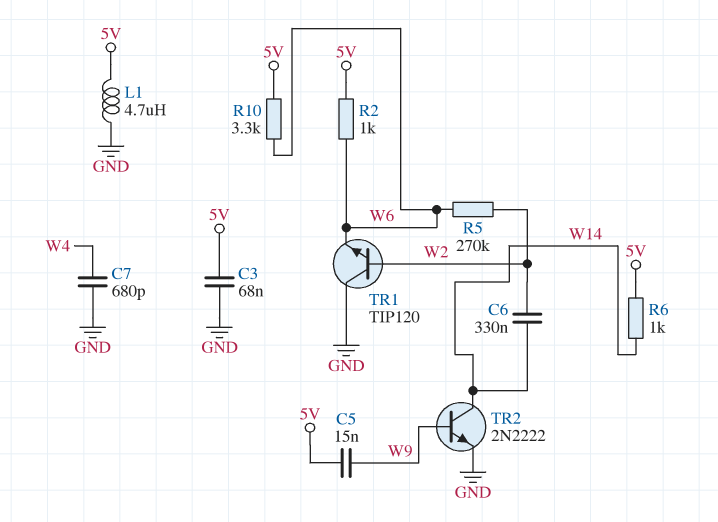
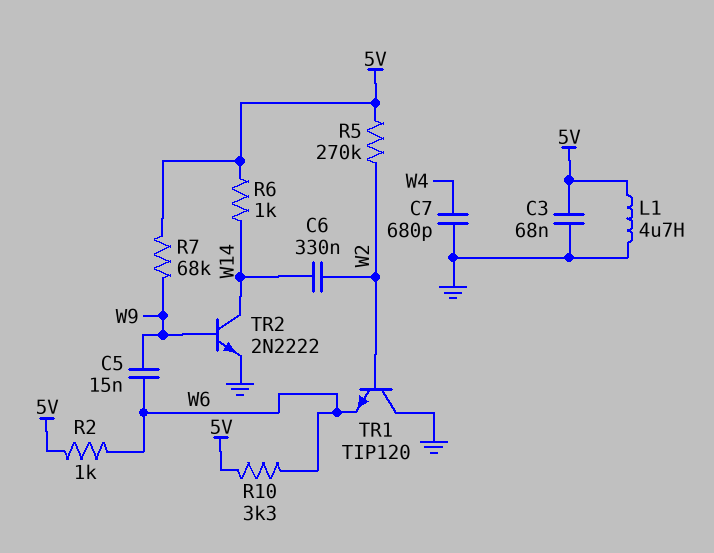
C5: 15nF (5V, W9) -> 15nF (W6, W9)
R5: 270k (W2, W6) -> 270k (5V, W2)
R7: none -> 68k (5V, W9)

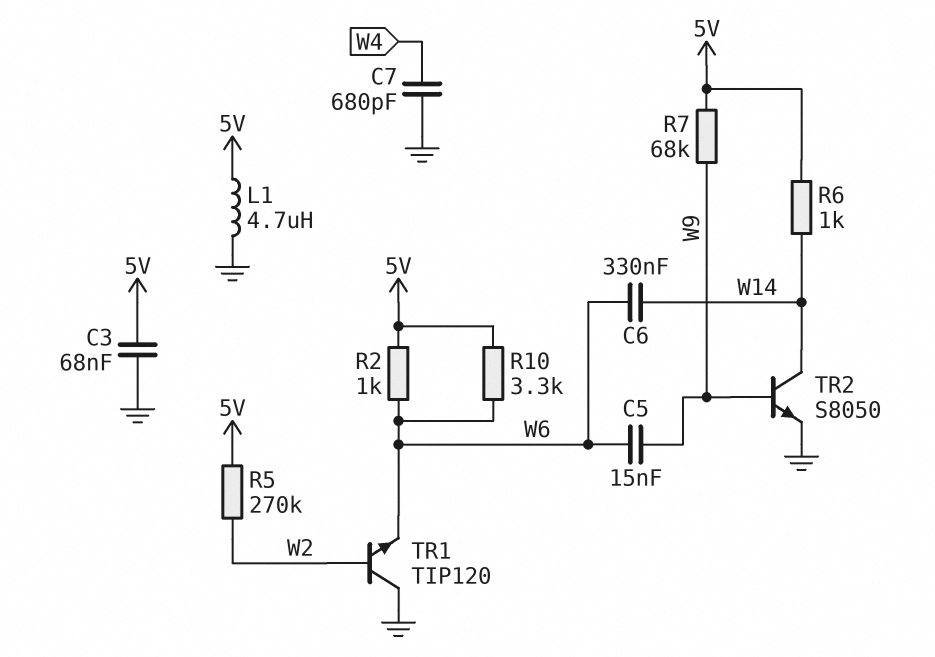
C6: 330nF (W2, W14) -> 330nF (W6, W14)
TR2: NPN 2N2222 (B W9, C W14, E GND) -> NPN S8050 (B W9, C W14, E GND)

